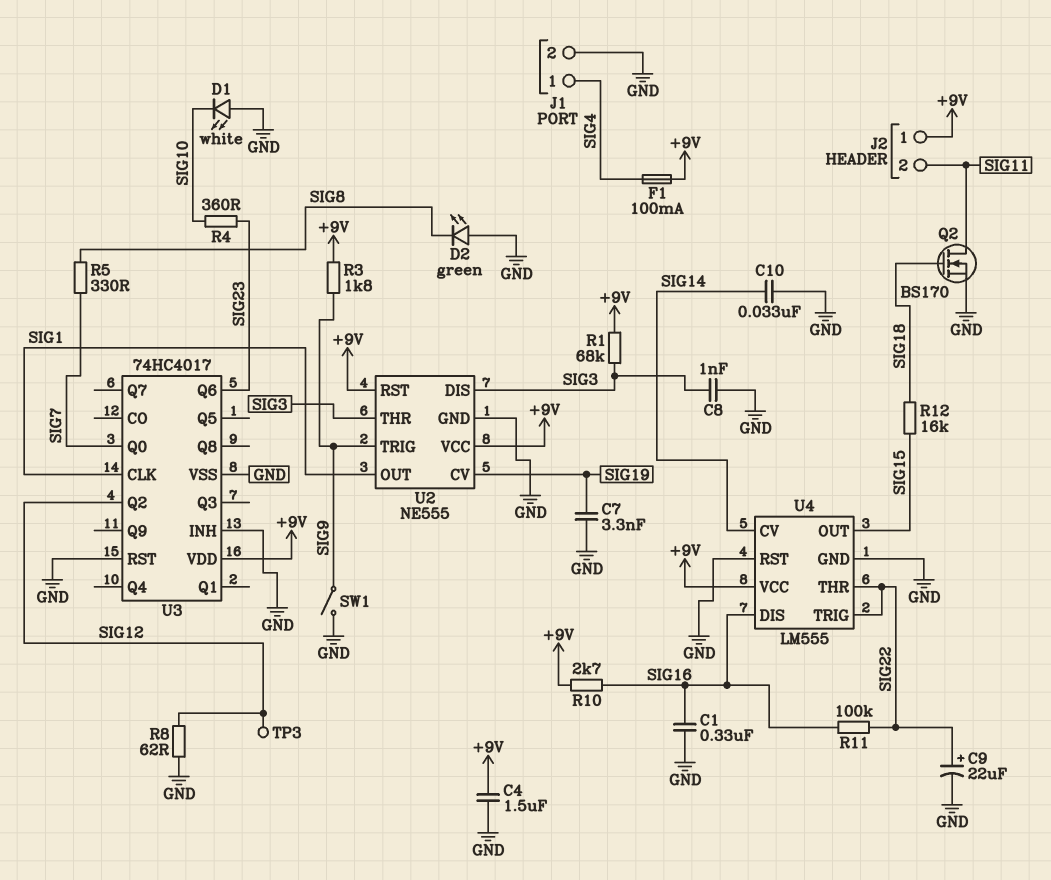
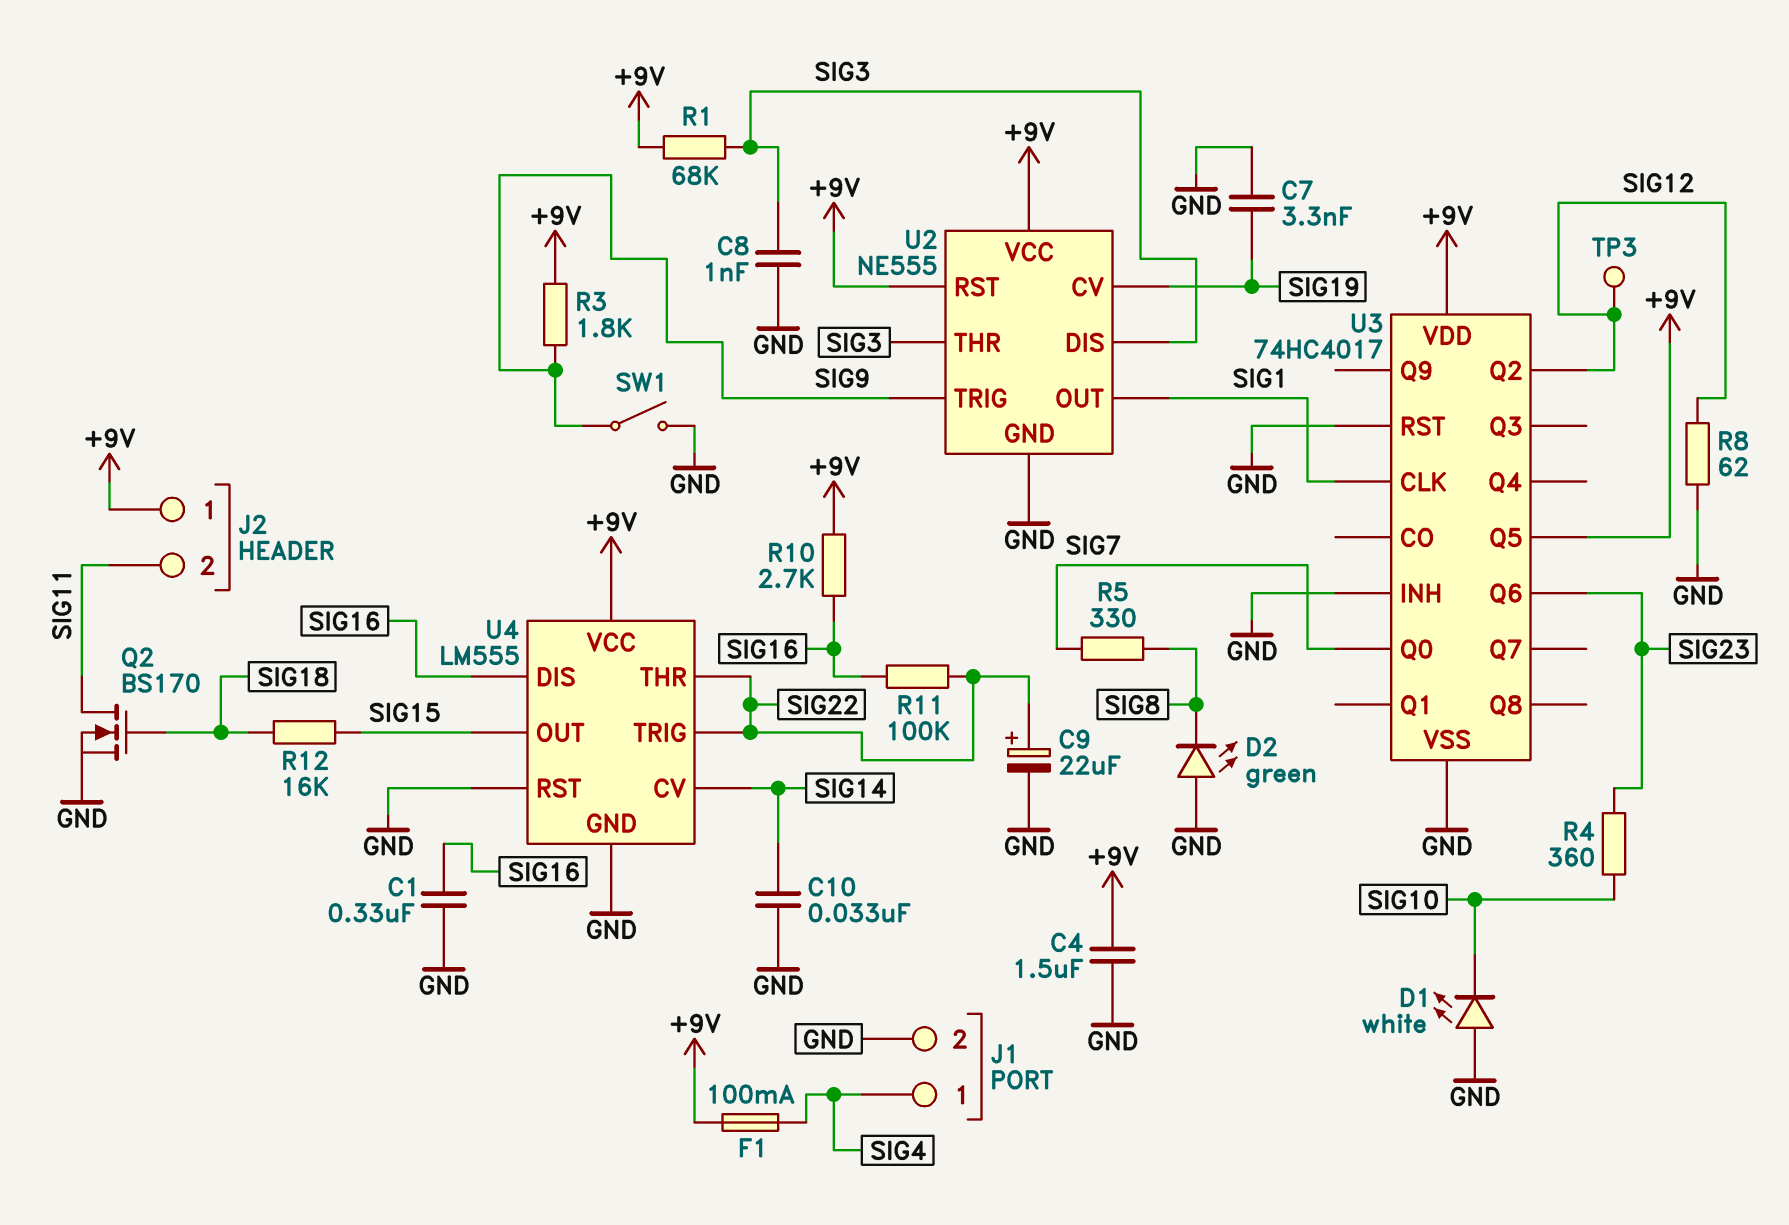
U3 pin Q5: none -> +9V

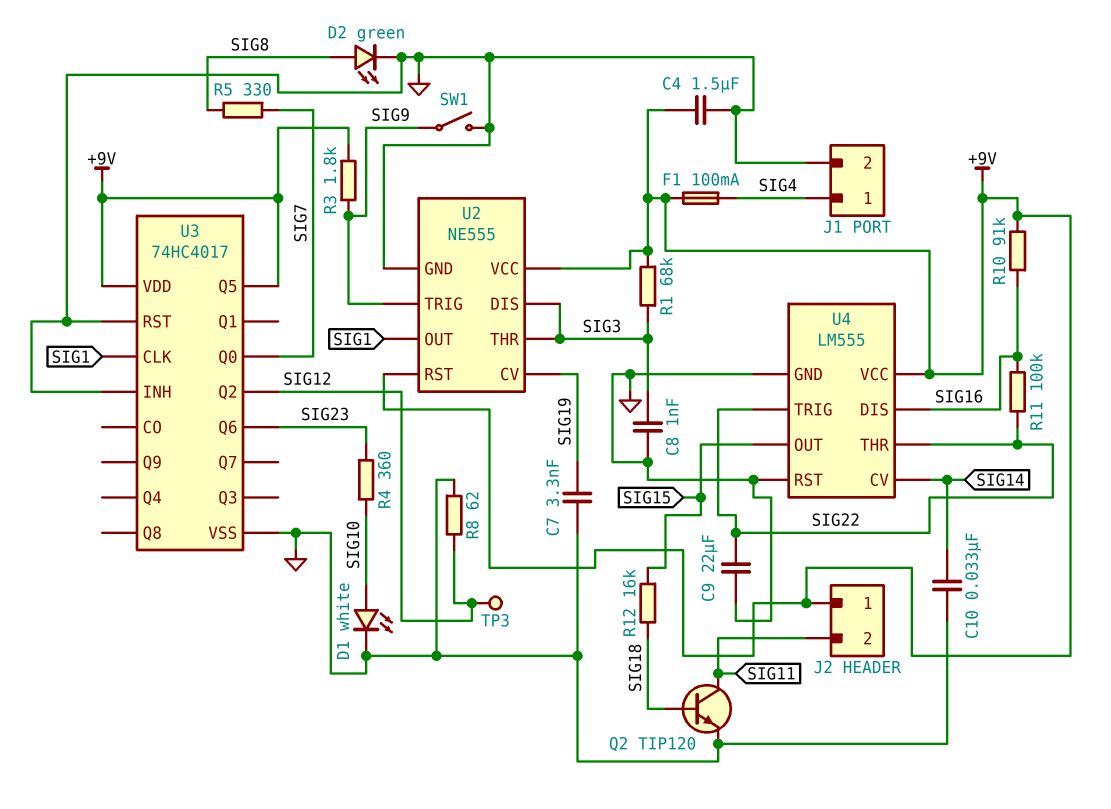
C1: 330nF (GND, SIG16) -> none
C9: 22uF (plus SIG22, minus GND) -> 22uF (GND, SIG22)
D1: LED white (A GND, K SIG10) -> LED white (A SIG10, K GND)
D2: LED green (A GND, K SIG8) -> LED green (A SIG8, K GND)
Q2: NMOS BS170 (G SIG18, D SIG11, S GND) -> NPN TIP120 (B SIG18, C SIG11, E GND)
R10: 2.7k (+9V, SIG16) -> 91k (+9V, SIG16)

